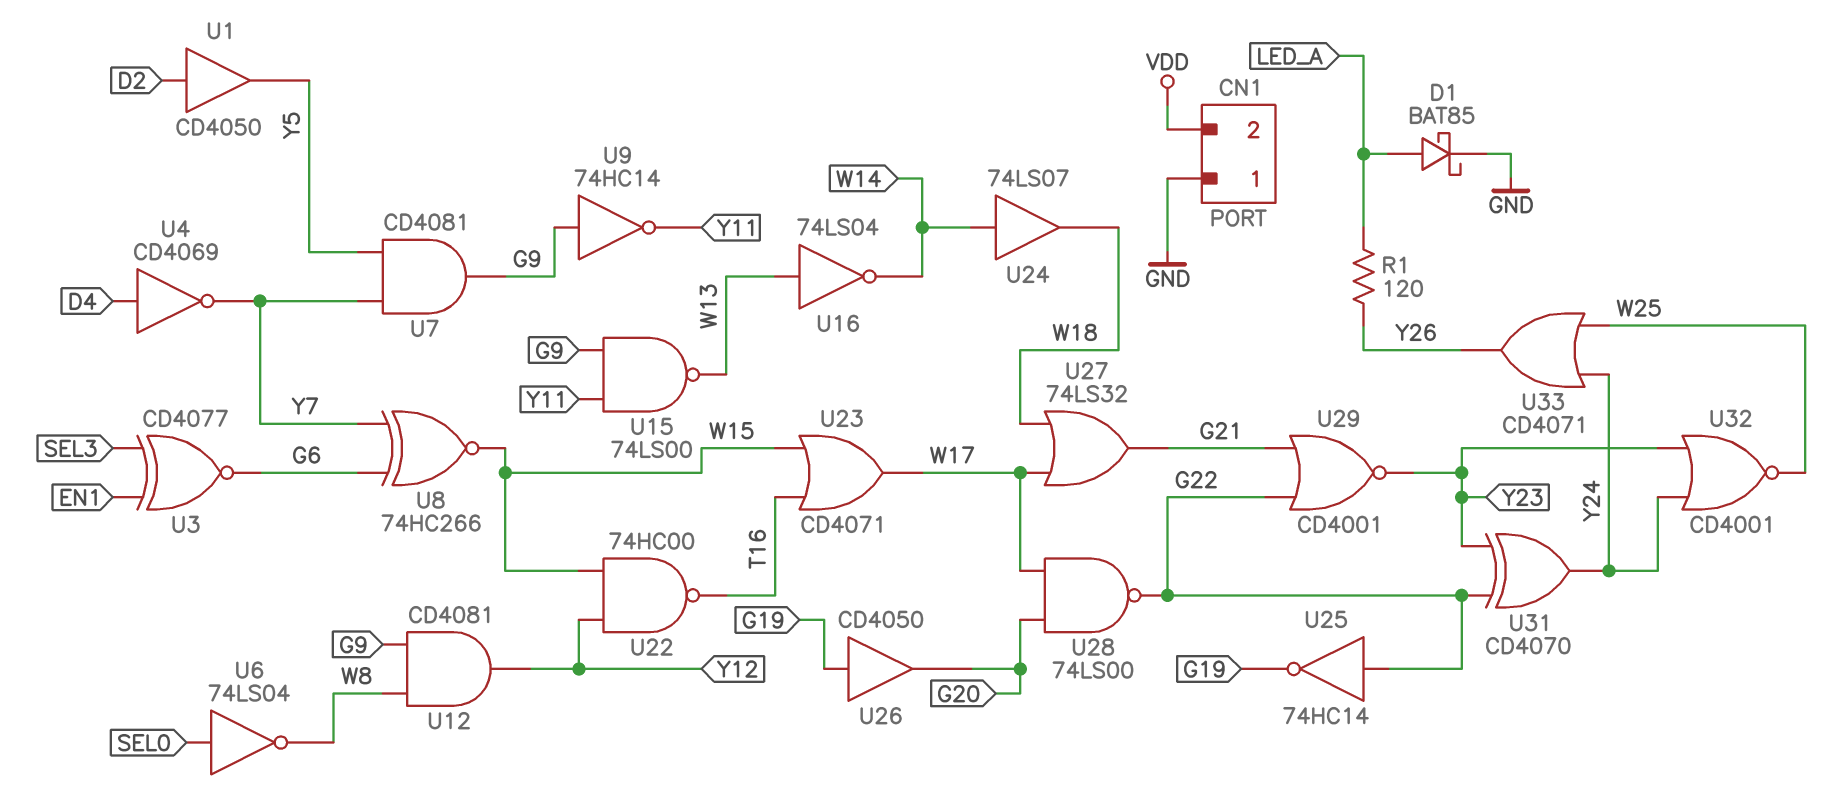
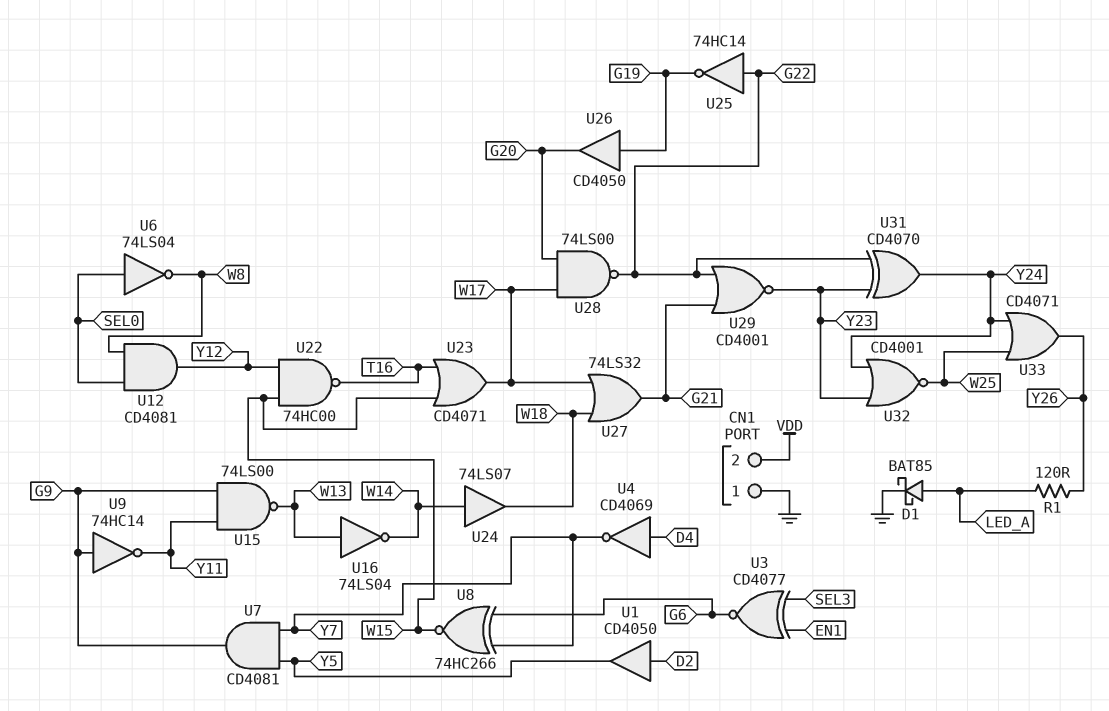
U12: AND CD4081 (in G9, in W8, out Y12) -> AND CD4081 (in SEL0, in W8, out Y12)

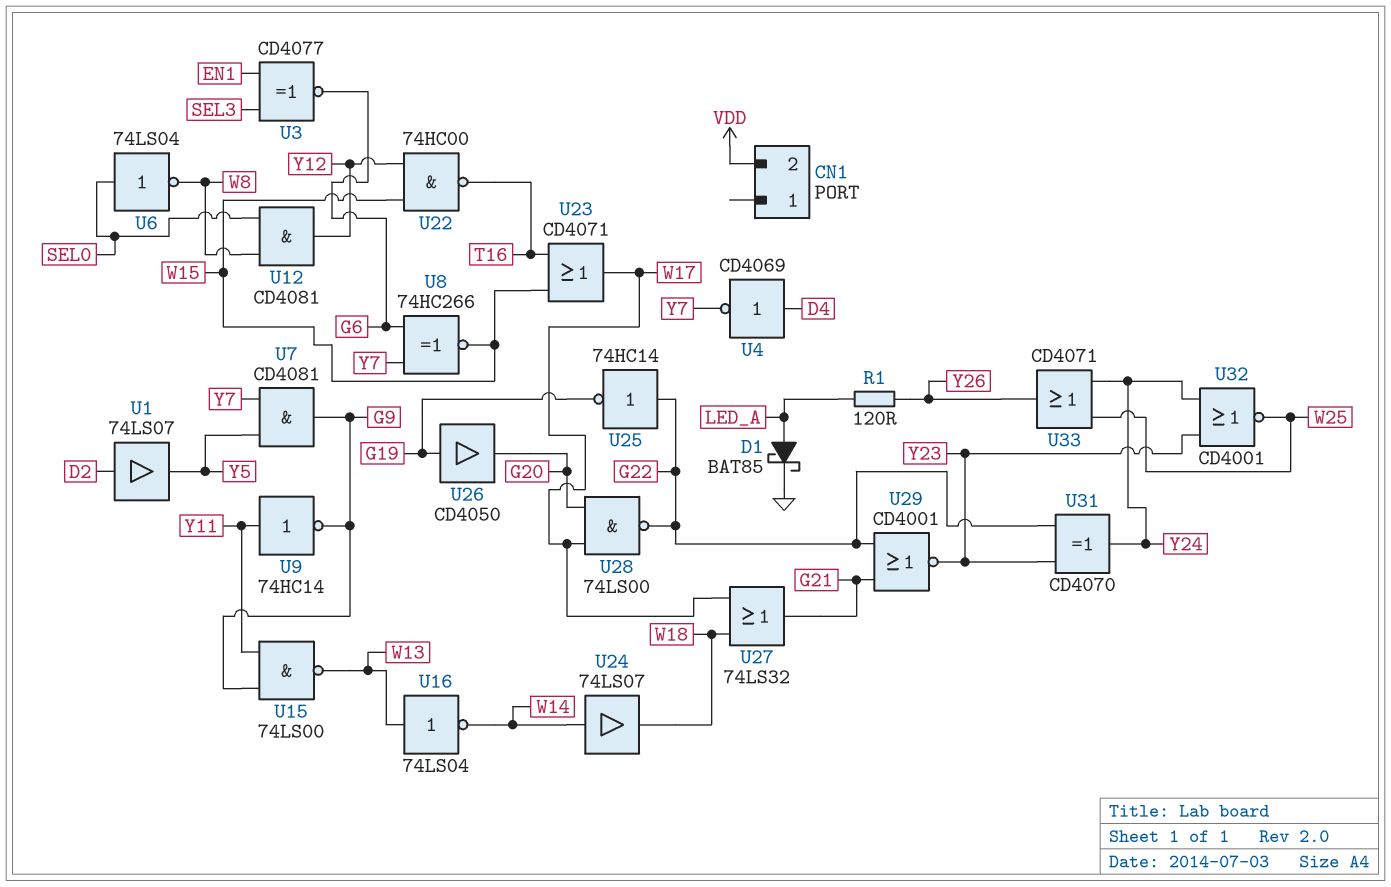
CN1 pin 1: GND -> none
U1: buffer CD4050 (in D2, out Y5) -> buffer 74LS07 (in D2, out Y5)
U9: NOT 74HC14 (in G9, out Y11) -> NOT 74HC14 (in Y11, out G9)

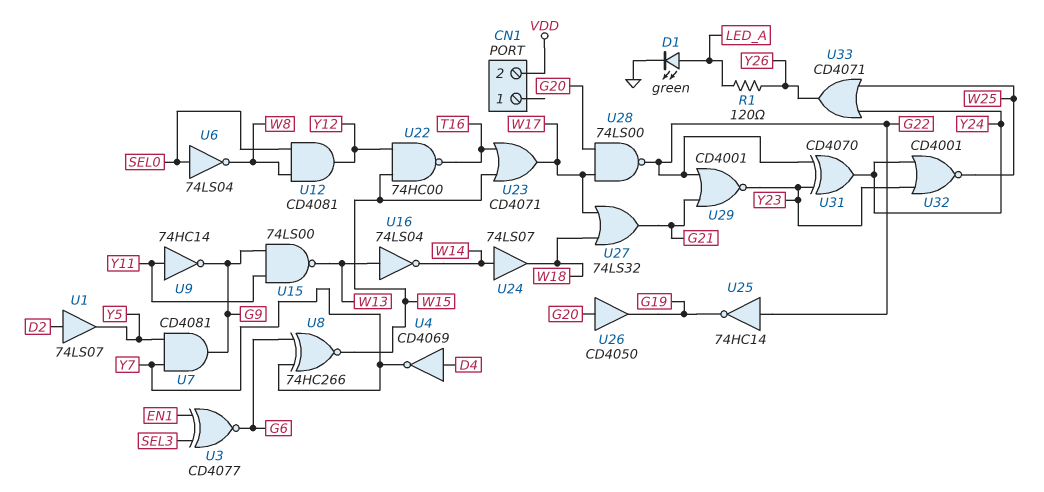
D1: schottky BAT85 (A LED_A, K GND) -> LED green (A LED_A, K GND)
U26: buffer CD4050 (in G19, out G20) -> buffer CD4050 (in G20, out G19)

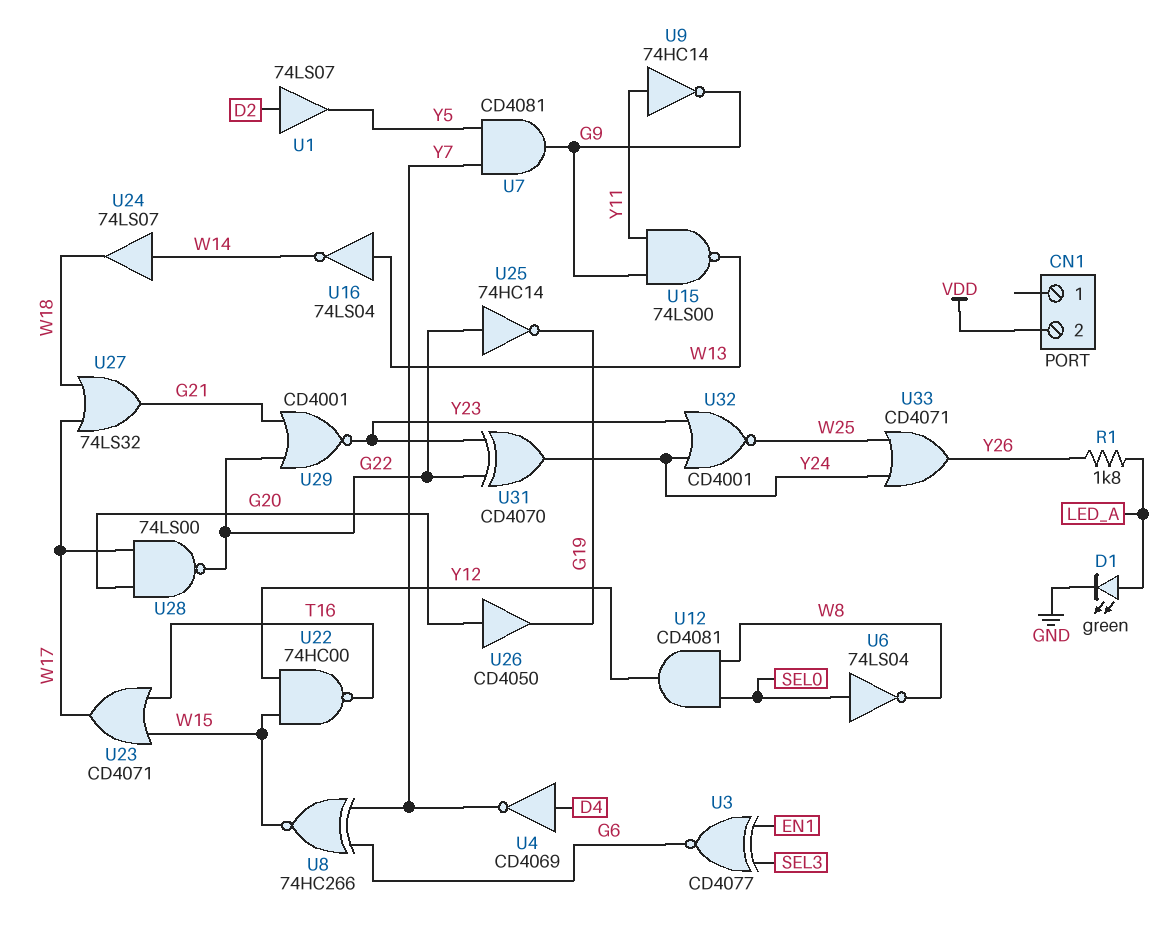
R1: 120 (LED_A, Y26) -> 1.8k (LED_A, Y26)

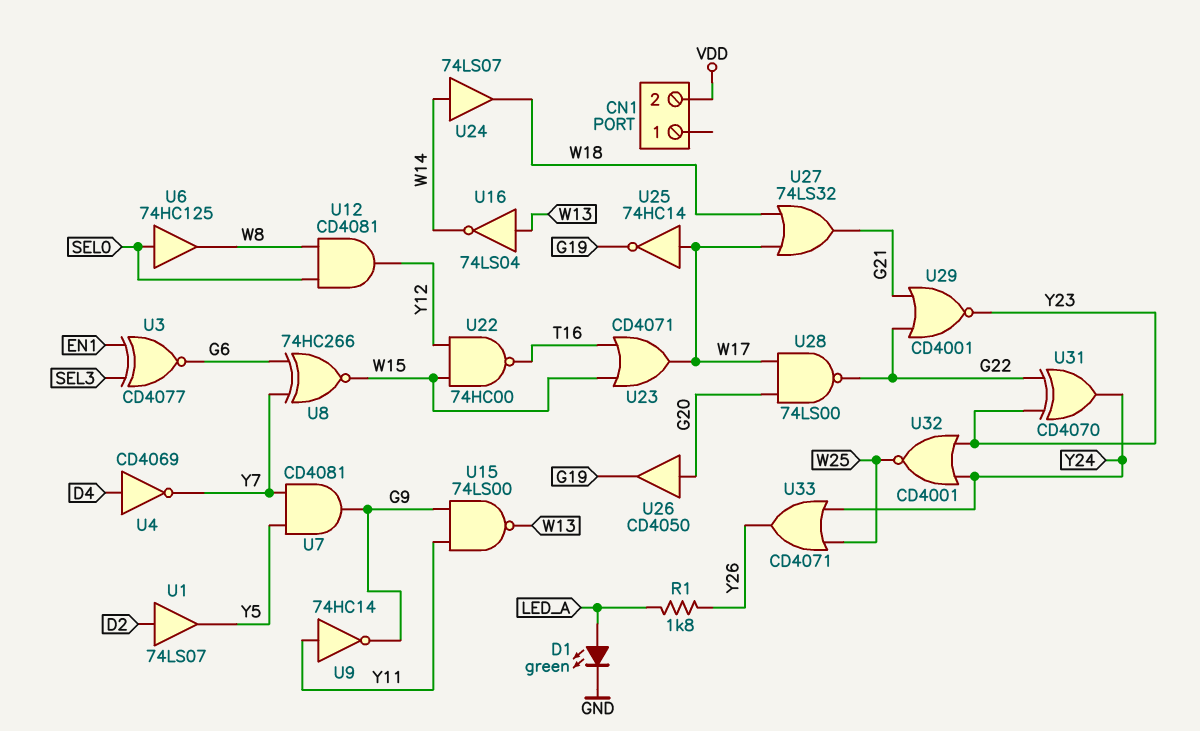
U6: NOT 74LS04 (in SEL0, out W8) -> buffer 74HC125 (in SEL0, out W8)
U25: NOT 74HC14 (in G22, out G19) -> NOT 74HC14 (in W17, out G19)

